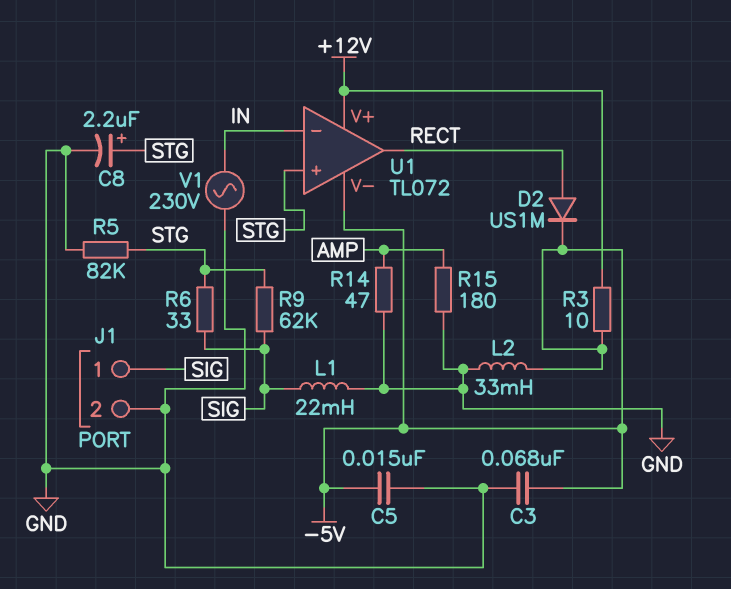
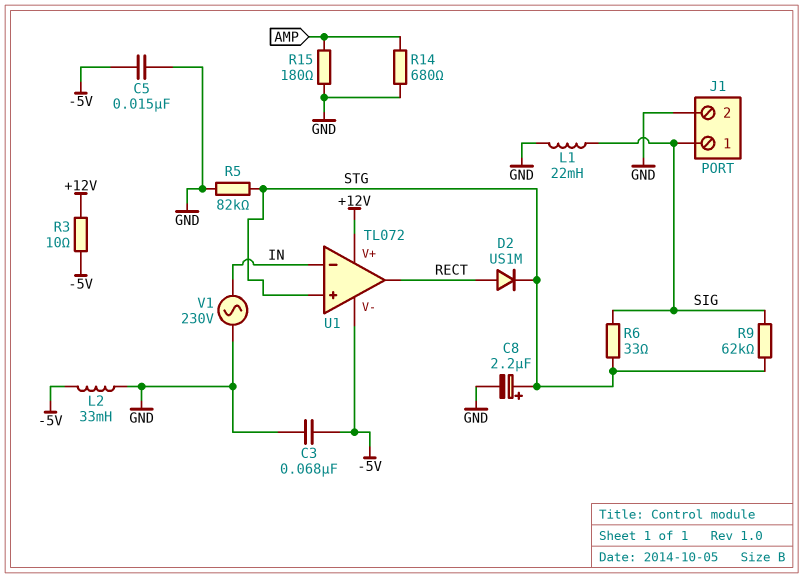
D2: diode US1M (A RECT, K -5V) -> diode US1M (A RECT, K STG)
R14: 47 (AMP, GND) -> 680 (AMP, GND)

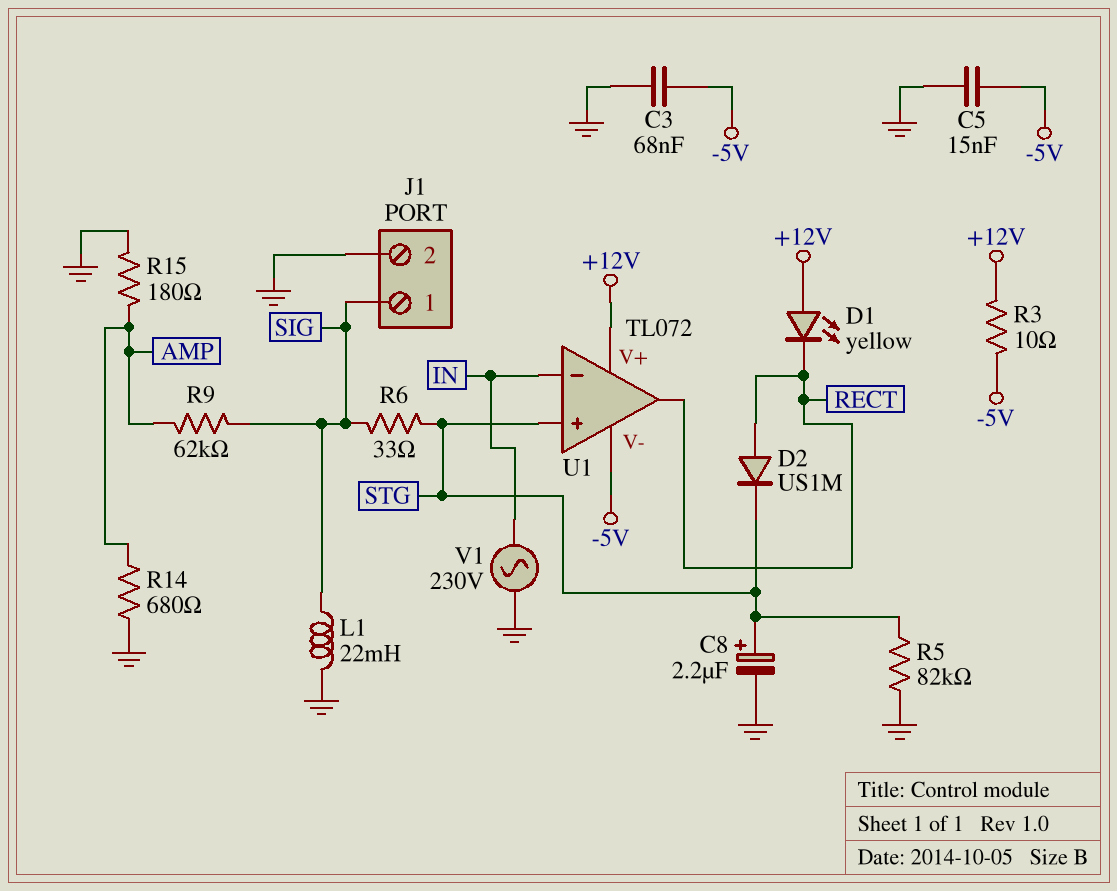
D1: none -> LED yellow (A +12V, K RECT)
L2: 33mH (-5V, GND) -> none
R9: 62k (SIG, STG) -> 62k (AMP, SIG)

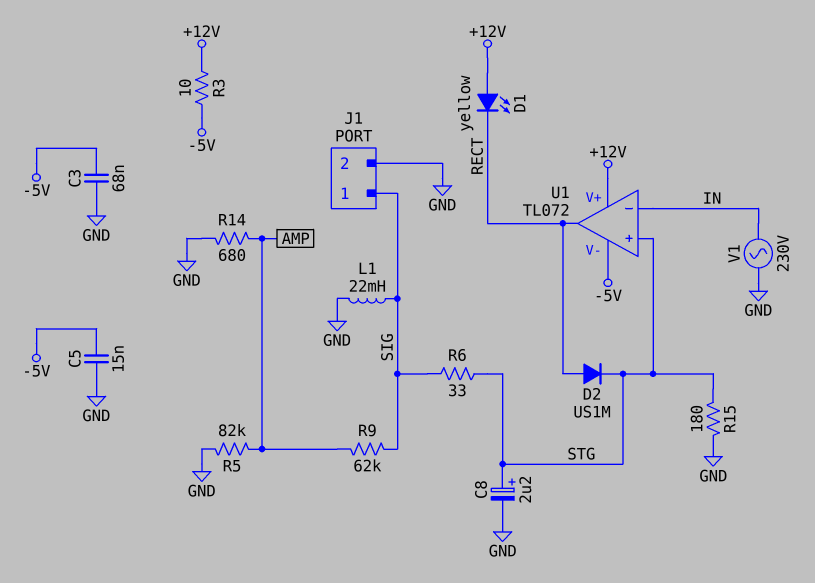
R5: 82k (GND, STG) -> 82k (AMP, GND)
R15: 180 (AMP, GND) -> 180 (GND, STG)

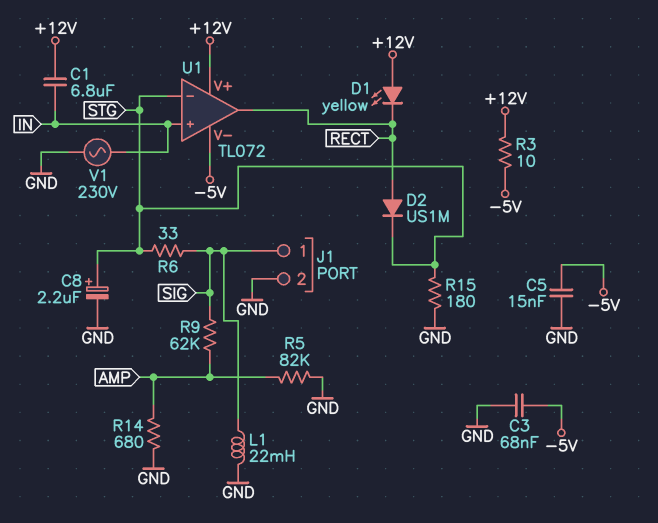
C1: none -> 6.8uF (+12V, IN)
U1 pin in+: STG -> IN
U1 pin in-: IN -> STG

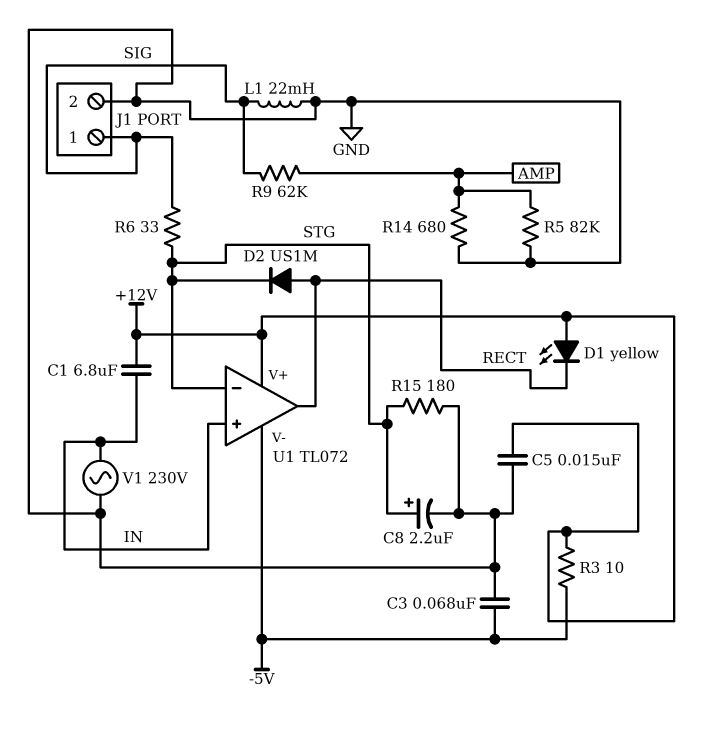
C5: 15nF (-5V, GND) -> 15nF (+12V, GND)

